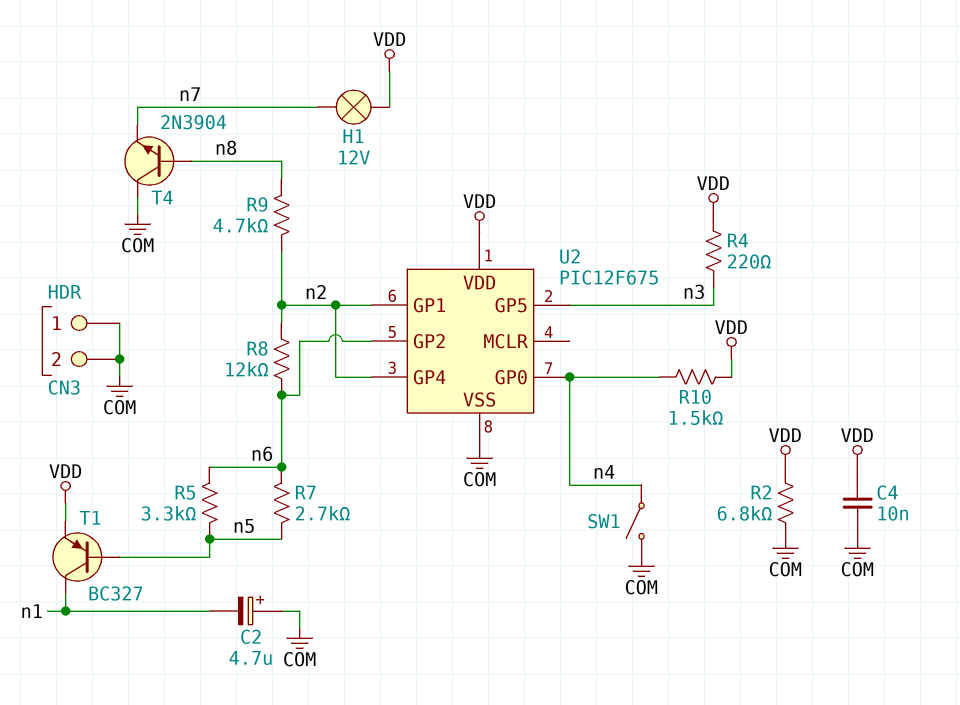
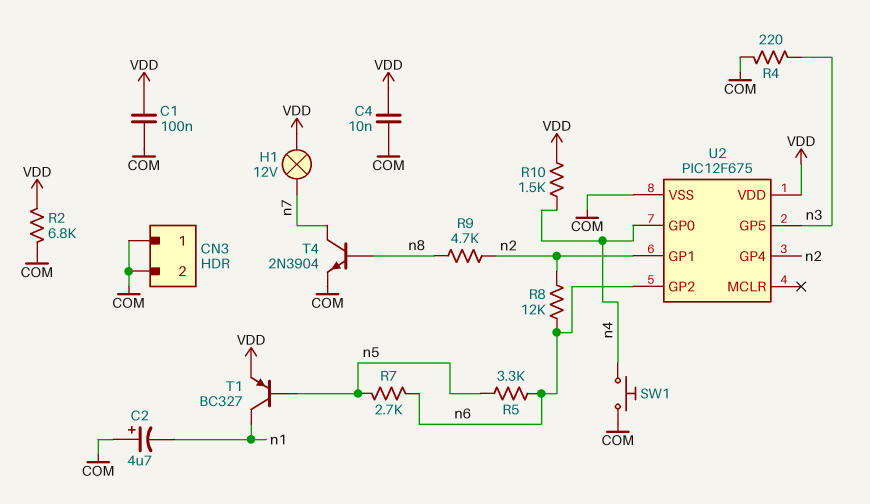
C1: none -> 100nF (COM, VDD)
R4: 220 (VDD, n3) -> 220 (COM, n3)
SW1: switch (COM, n4) -> button (COM, n4)
T4: NPN 2N3904 (B n8, C COM, E n7) -> NPN 2N3904 (B n8, C n7, E COM)

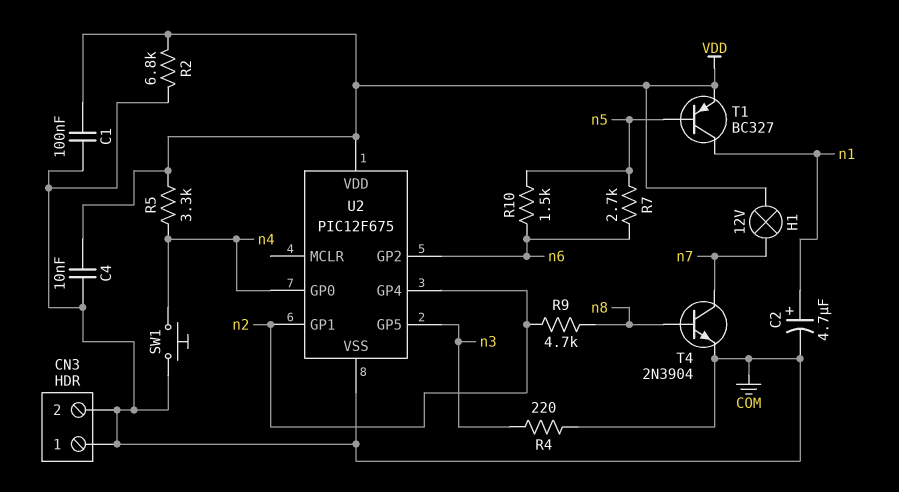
C2: 4.7uF (plus COM, minus n1) -> 4.7uF (plus n1, minus COM)
R5: 3.3k (n5, n6) -> 3.3k (VDD, n4)
R8: 12k (n2, n6) -> none
R10: 1.5k (VDD, n4) -> 1.5k (n5, n6)

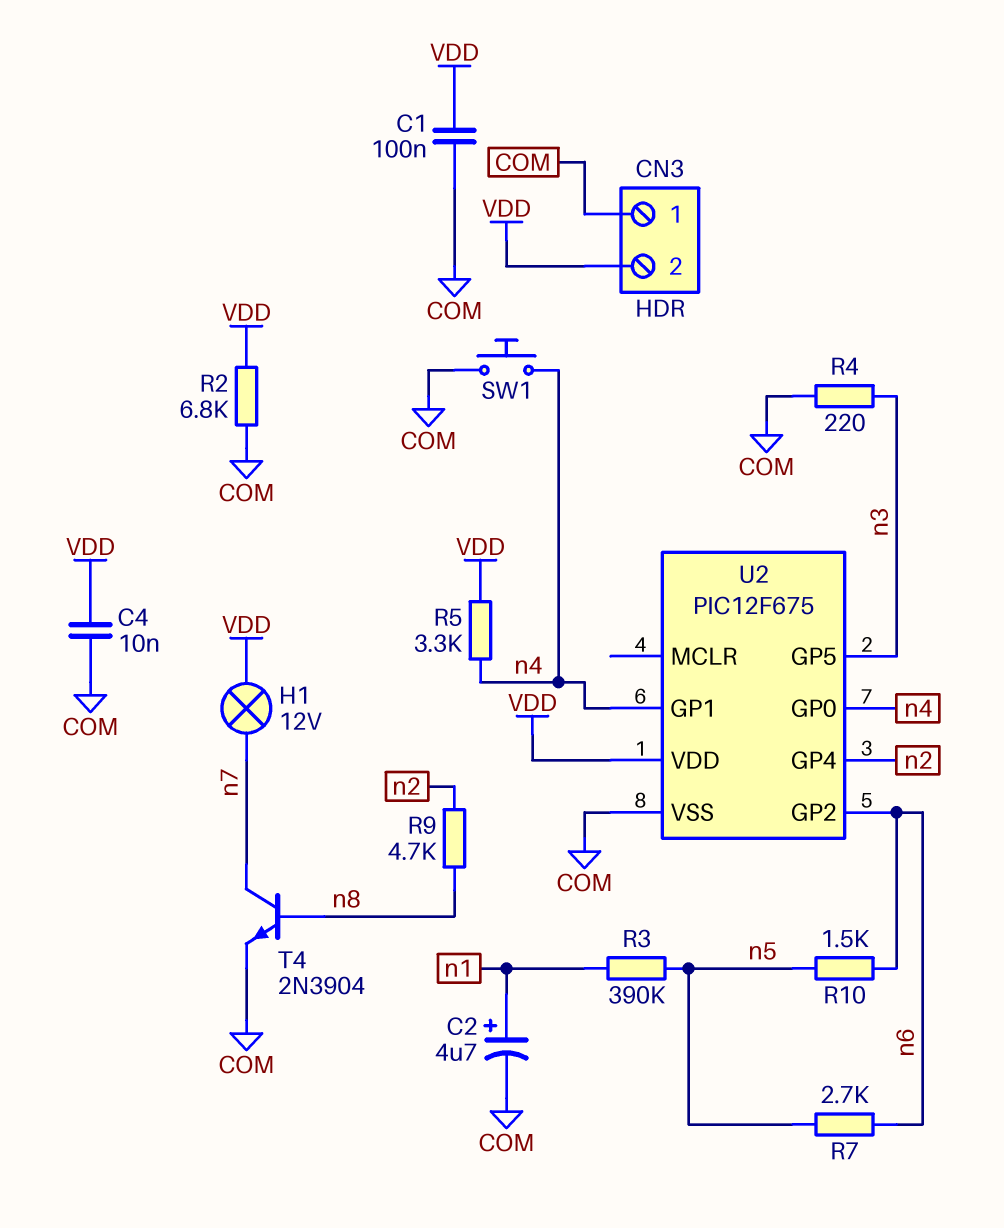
CN3 pin 2: COM -> VDD
R3: none -> 390k (n1, n5)
T1: PNP BC327 (B n5, C n1, E VDD) -> none
U2 pin GP1: n2 -> n4

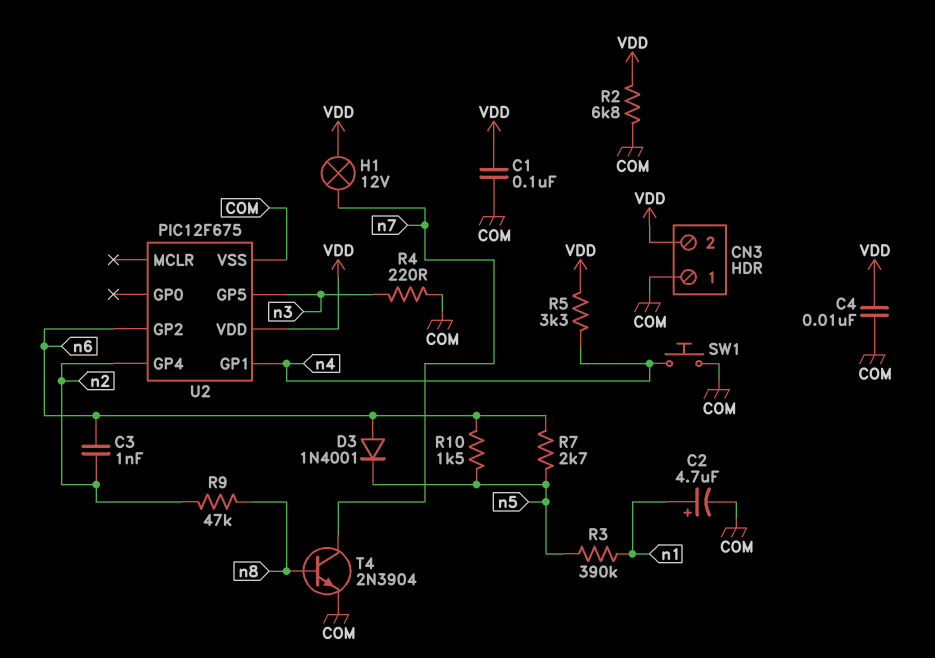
C3: none -> 1nF (n2, n6)
D3: none -> diode 1N4001 (A n6, K n5)
R9: 4.7k (n2, n8) -> 47k (n2, n8)
U2 pin GP0: n4 -> none

